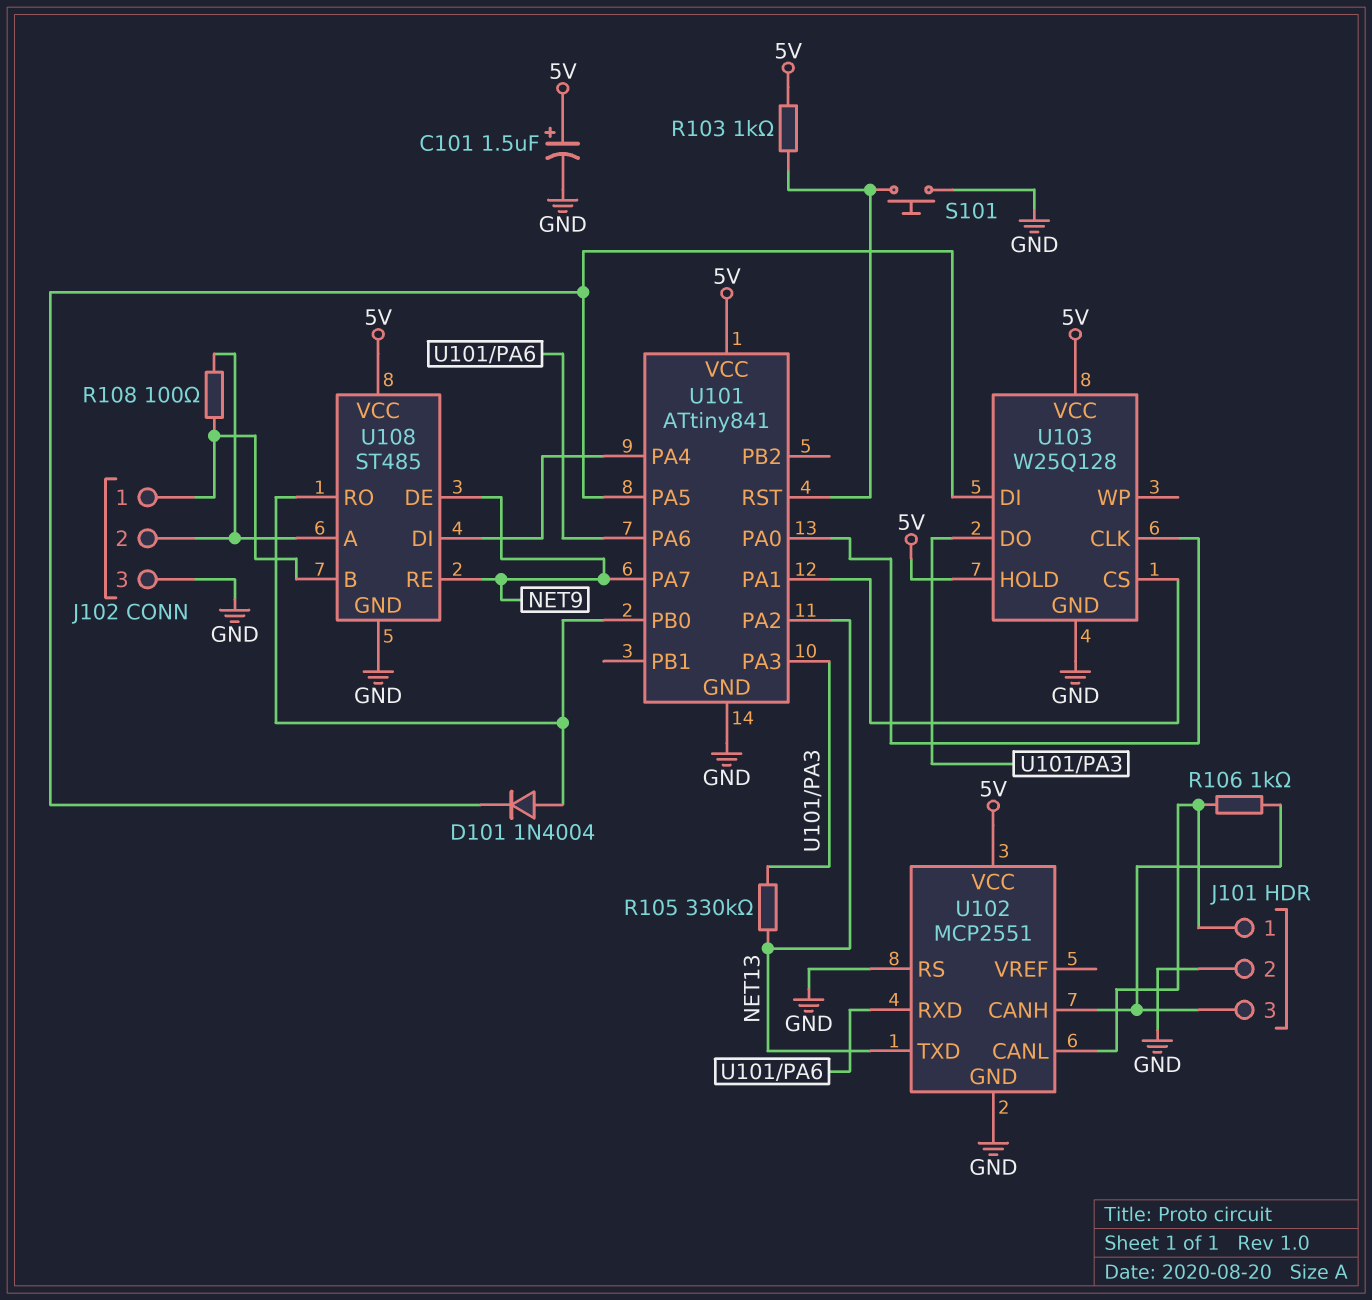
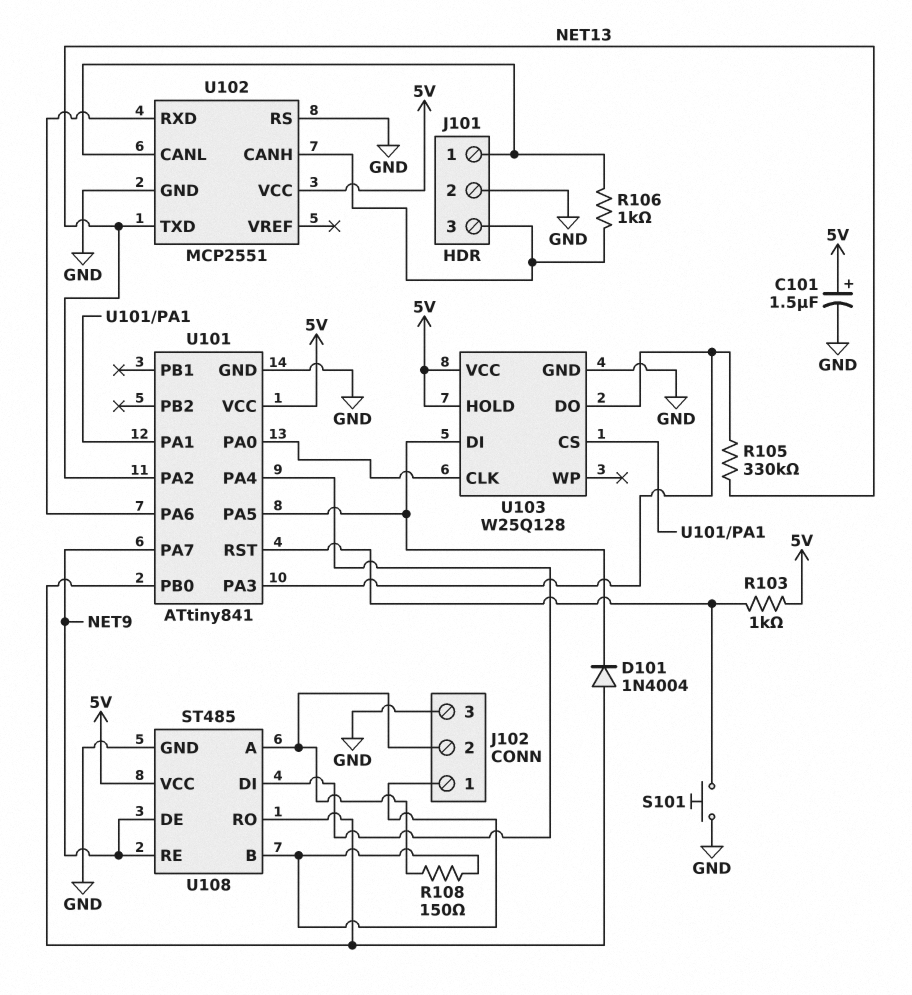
R108: 100 (J102/1, J102/2) -> 150 (J102/1, J102/2)

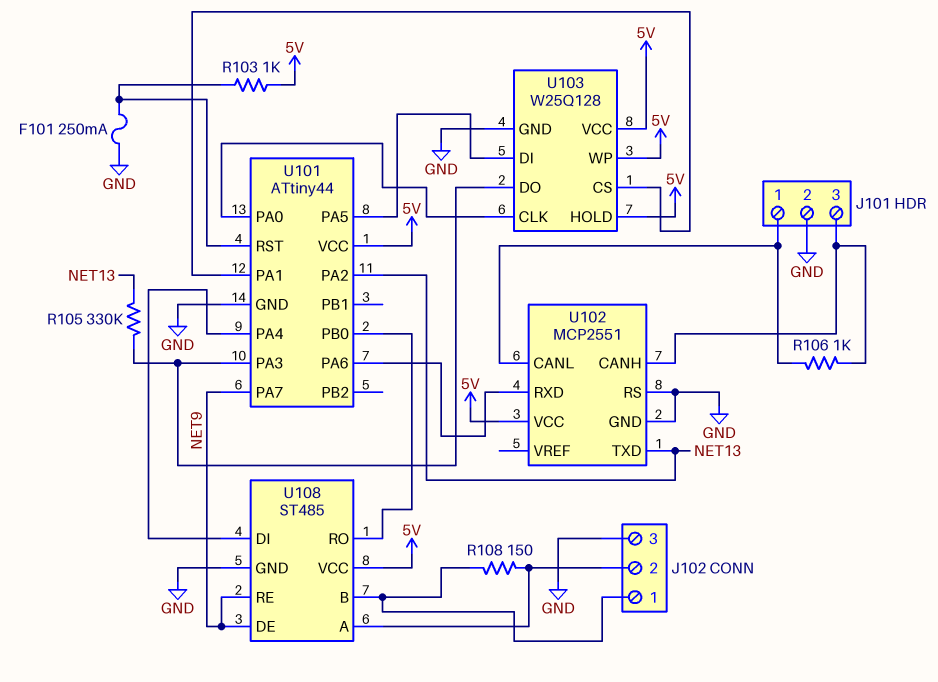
C101: 1.5uF (plus 5V, minus GND) -> none
D101: diode 1N4004 (A U101/PB0, K U101/PA5) -> none
F101: none -> 250mA (GND, U101/RST)
S101: button (GND, U101/RST) -> none
U101: ATtiny841 -> ATtiny44
U103 pin WP: none -> 5V

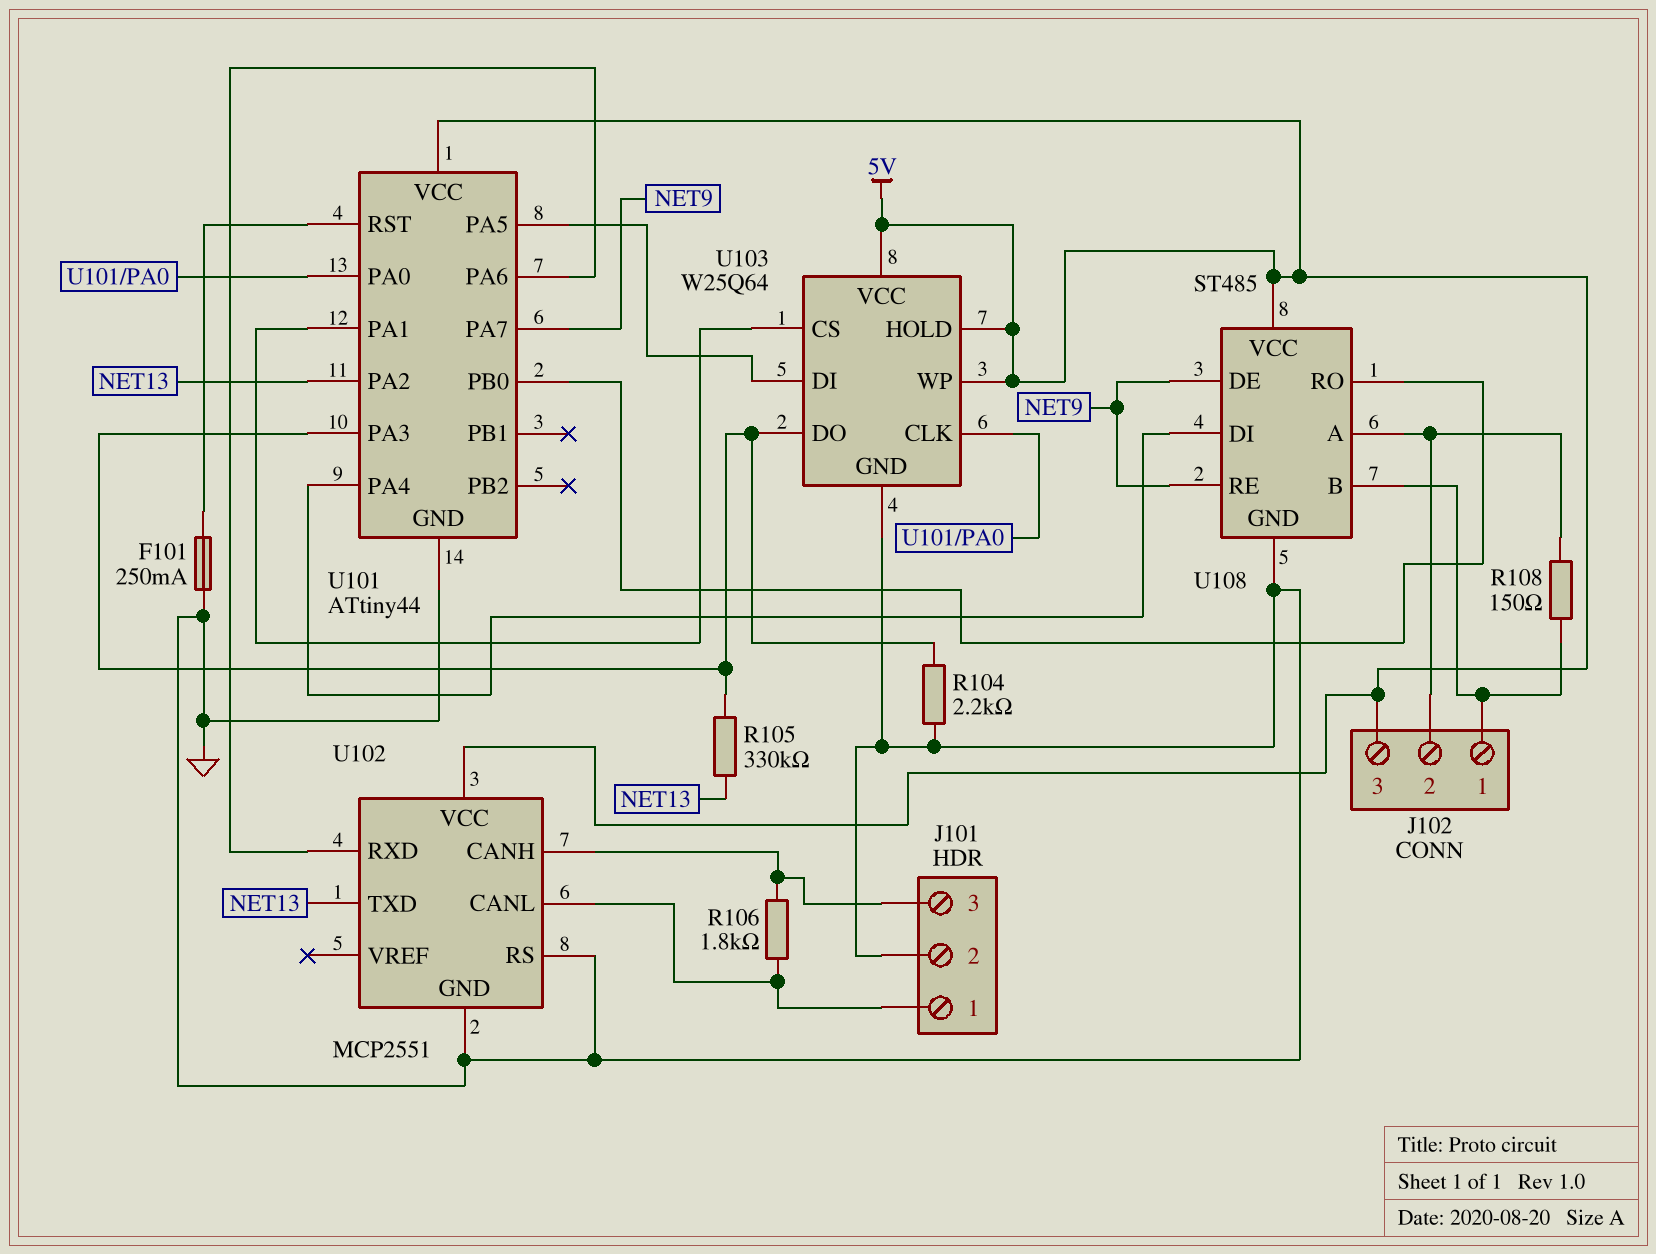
J102 pin 3: GND -> 5V
R103: 1k (5V, U101/RST) -> none
R104: none -> 2.2k (GND, U101/PA3)
R106: 1k (J101/1, J101/3) -> 1.8k (J101/1, J101/3)
U103: W25Q128 -> W25Q64

